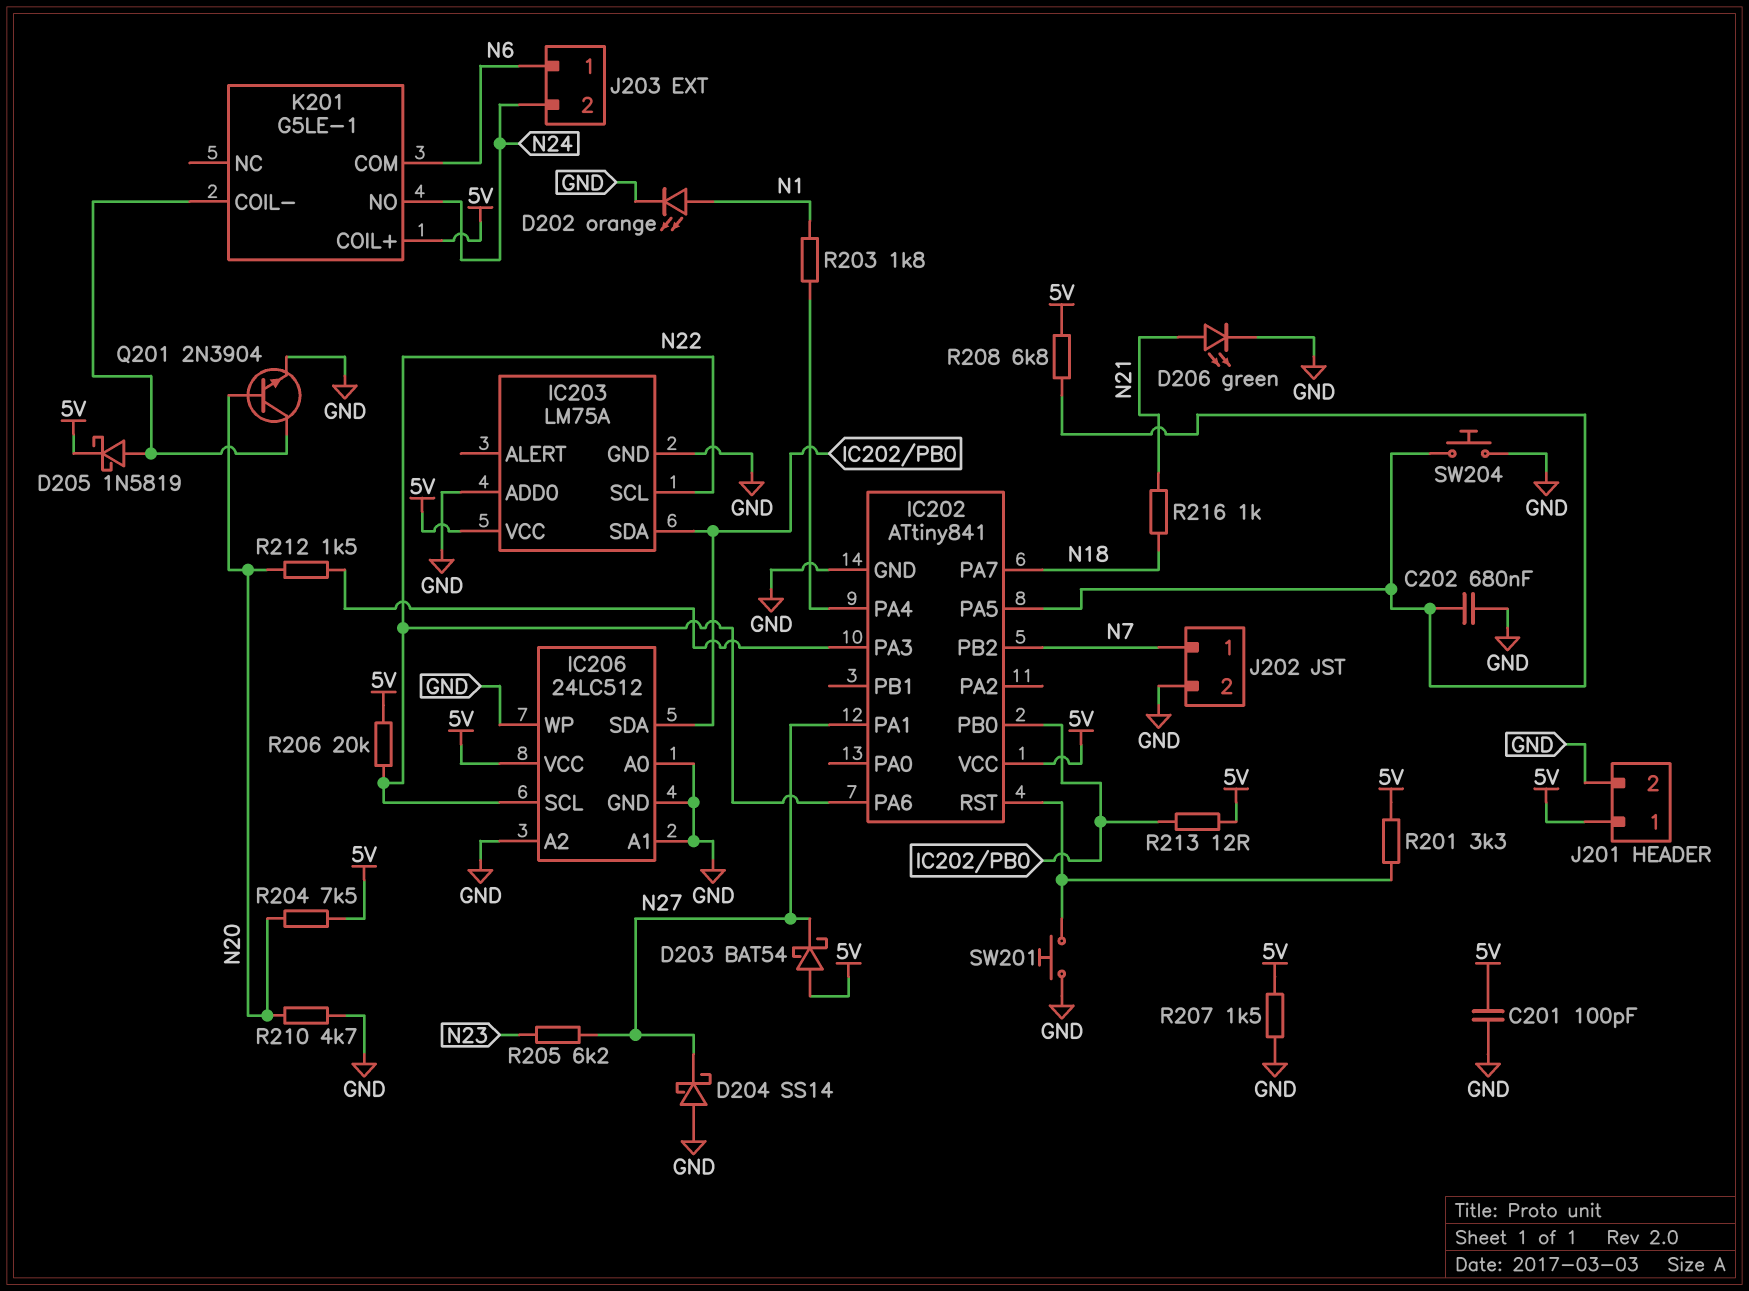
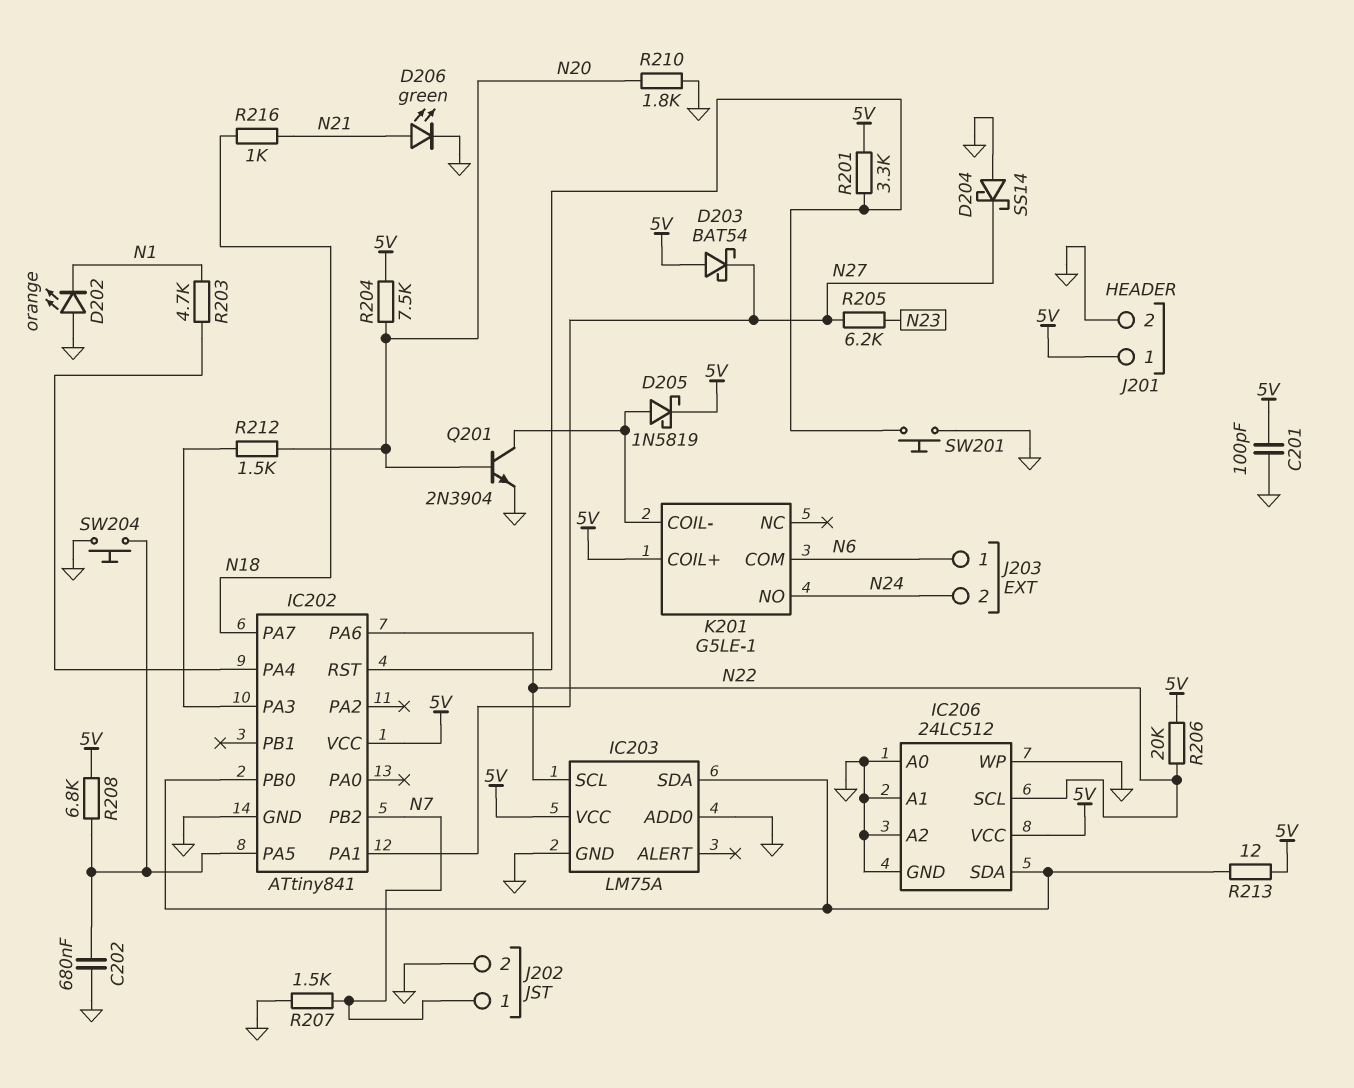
D202: LED orange (A N1, K GND) -> LED orange (A GND, K N1)
R203: 1.8k (IC202/PA4, N1) -> 4.7k (IC202/PA4, N1)
R207: 1.5k (5V, GND) -> 1.5k (GND, N7)
R210: 4.7k (GND, N20) -> 1.8k (GND, N20)

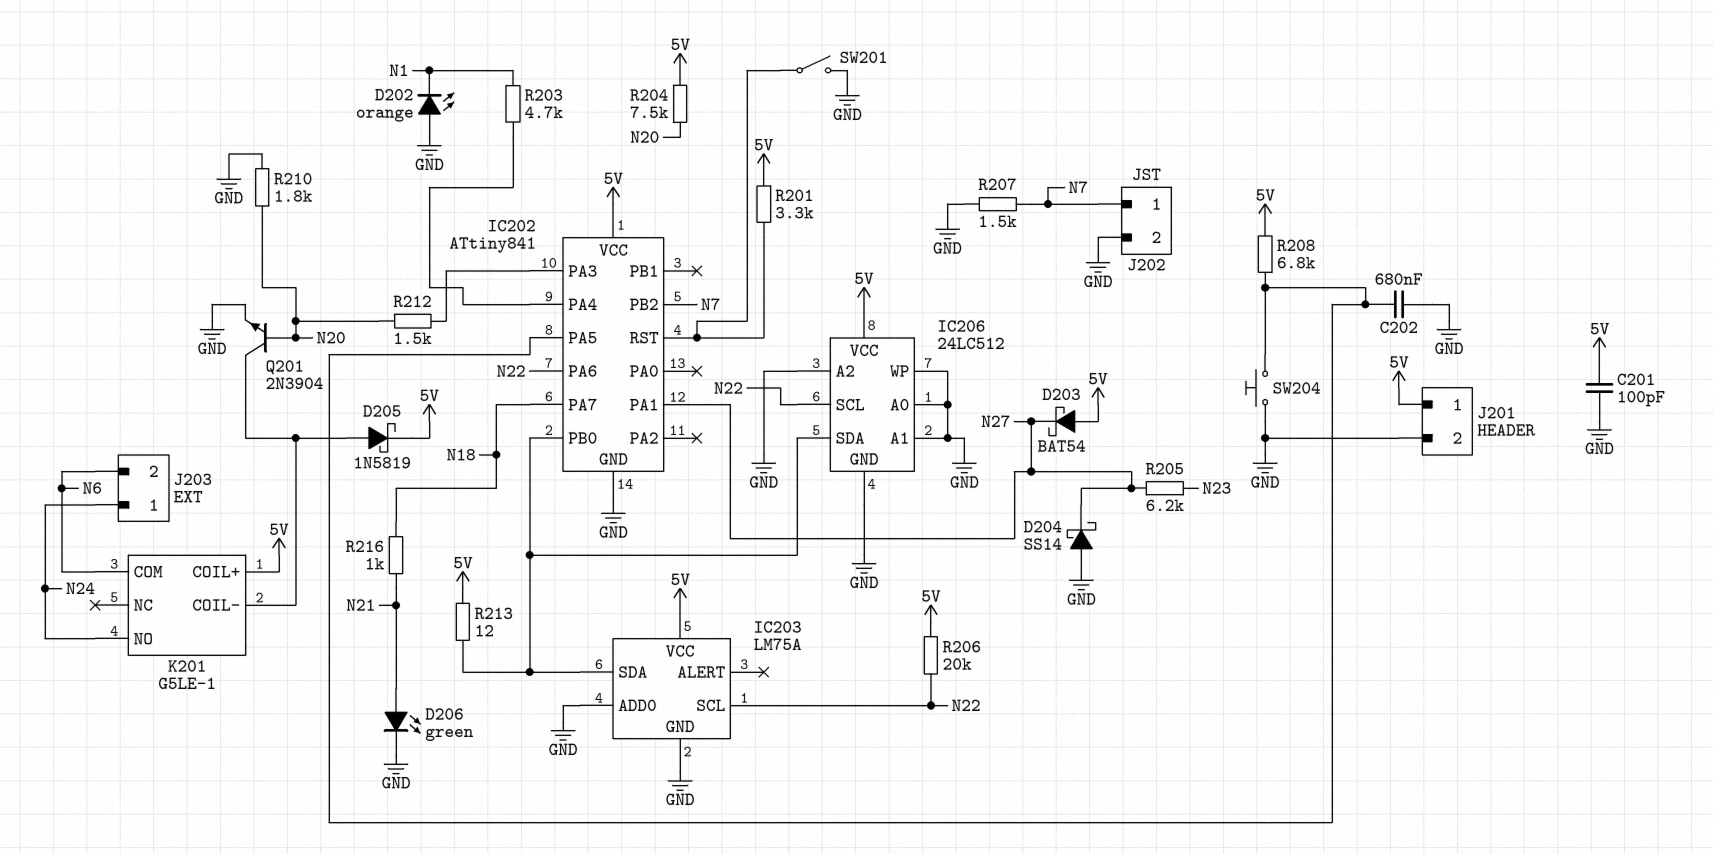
J203 pin 1: N6 -> N24
J203 pin 2: N24 -> N6
SW201: button (GND, IC202/RST) -> switch (GND, IC202/RST)

